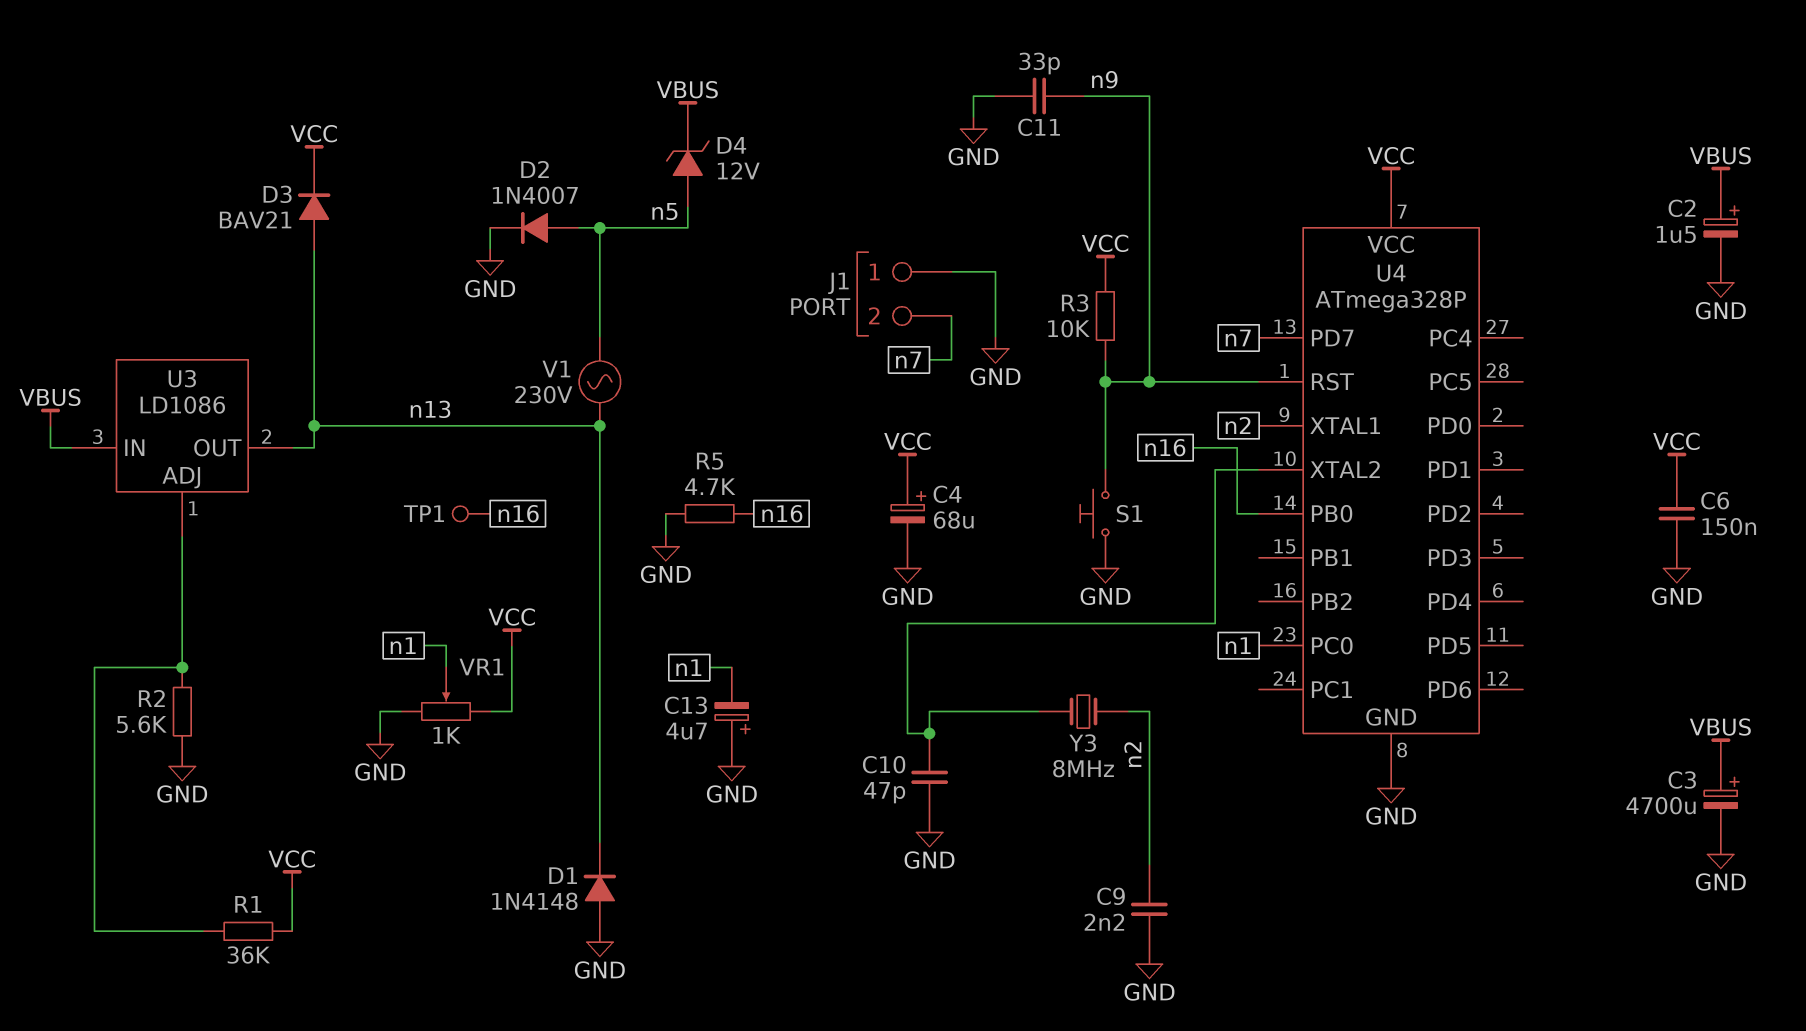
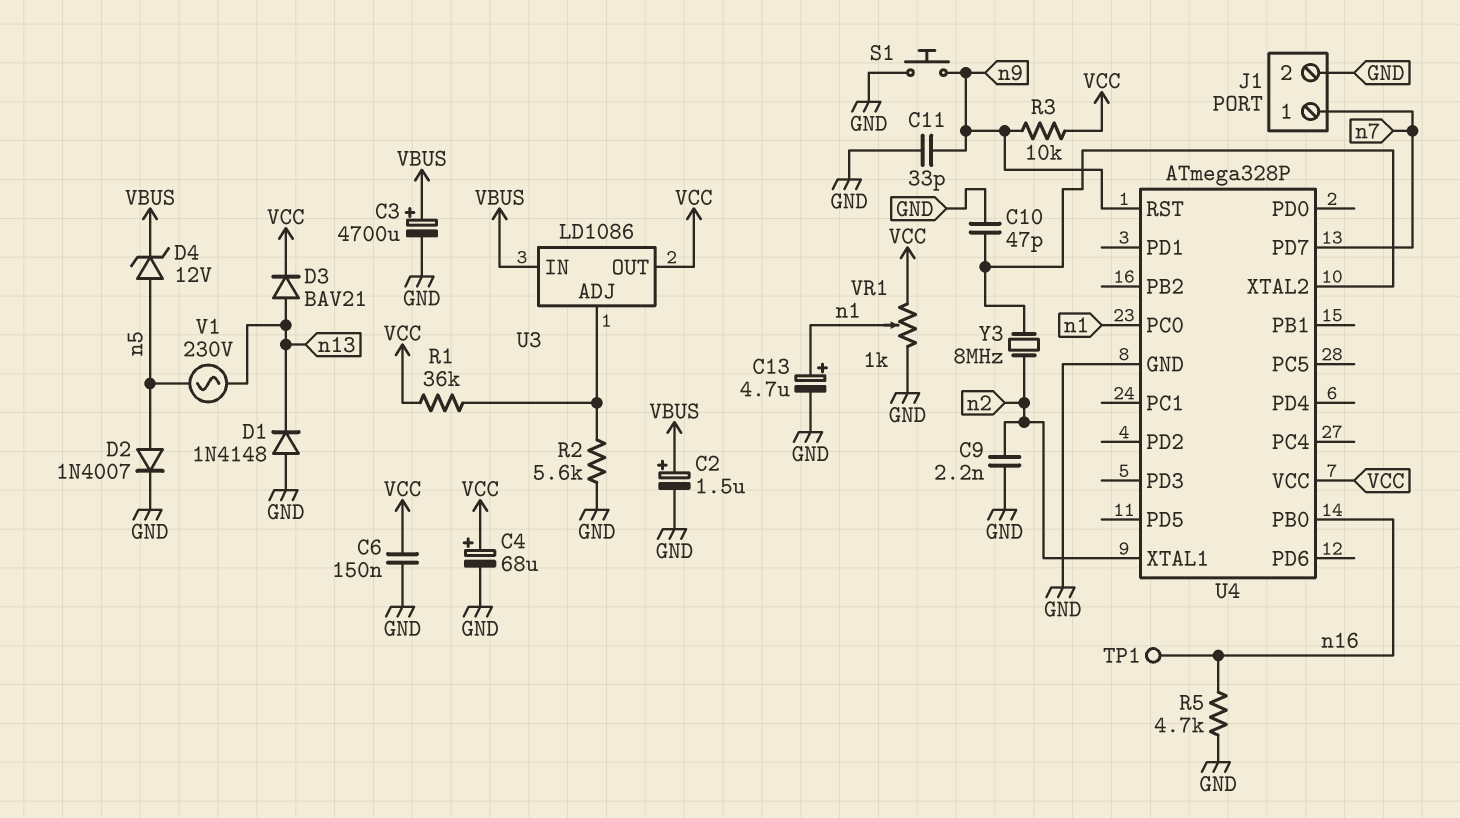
C13: 4.7uF (plus GND, minus n1) -> 4.7uF (plus n1, minus GND)
J1 pin 1: GND -> n7
J1 pin 2: n7 -> GND
U3 pin OUT: n13 -> VCC

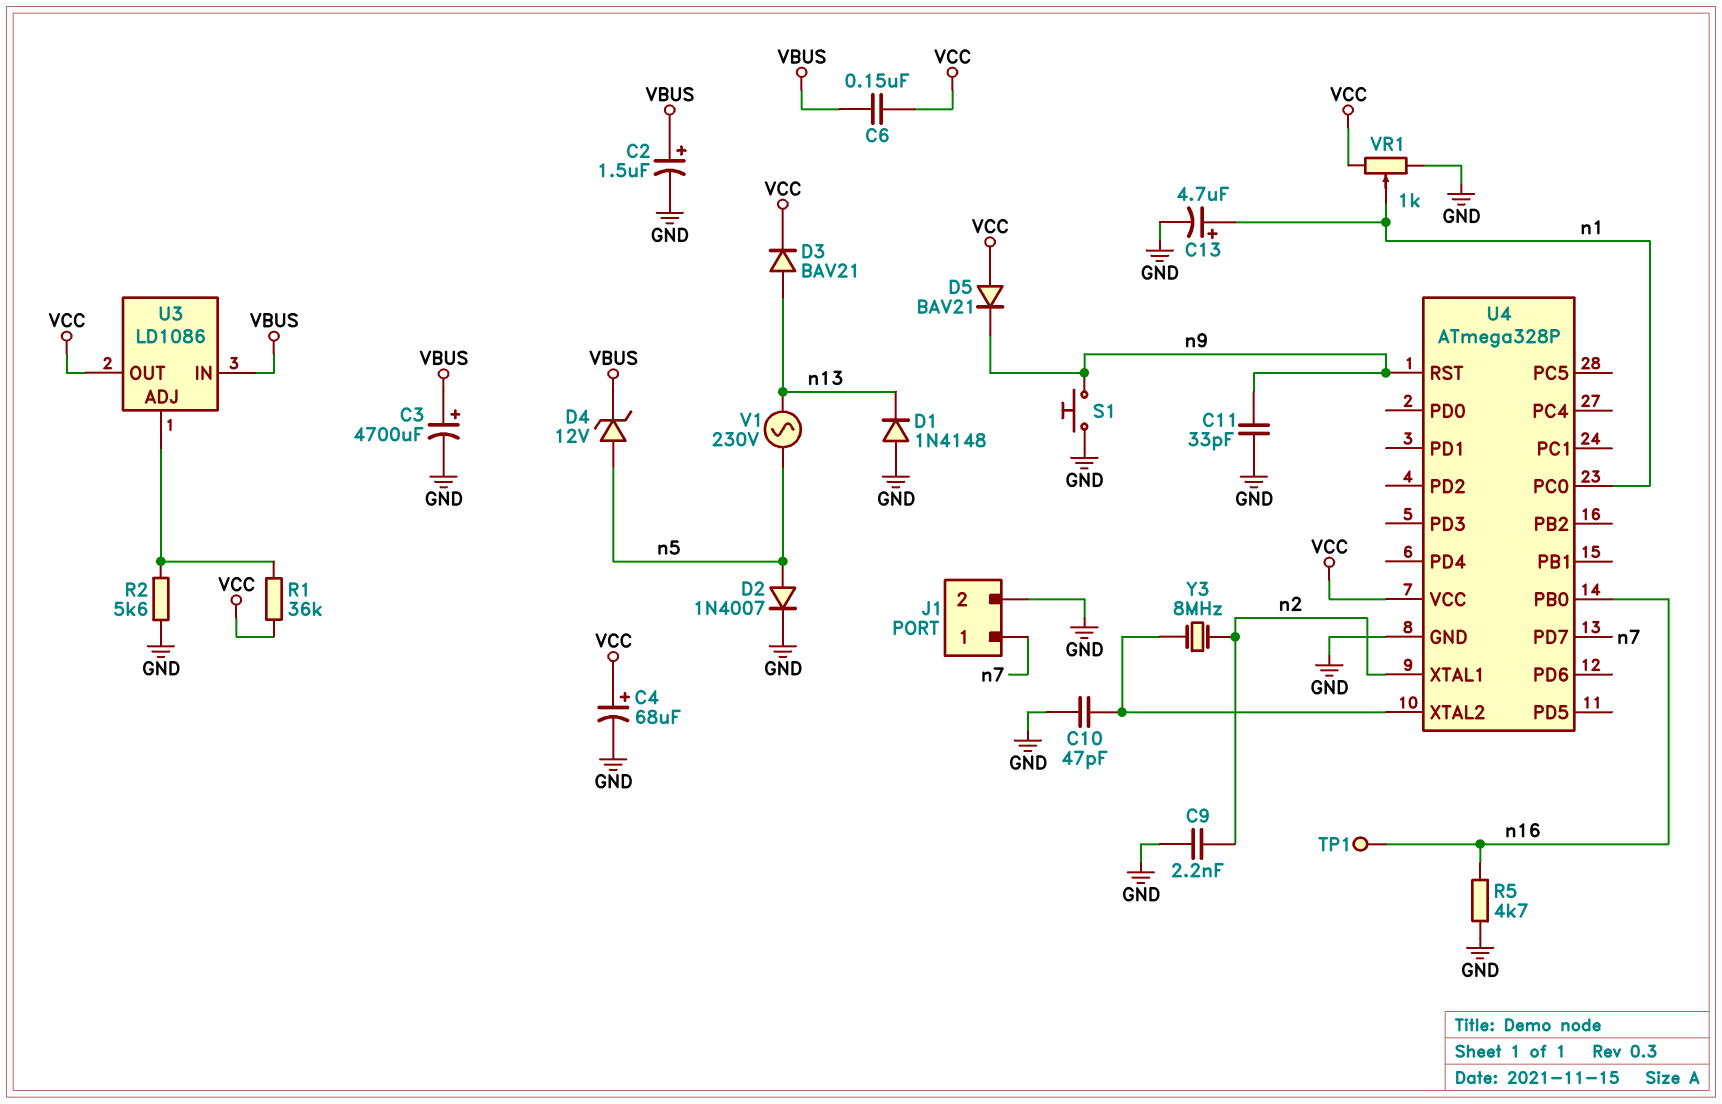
C6: 150nF (GND, VCC) -> 150nF (VBUS, VCC)
D5: none -> diode BAV21 (A VCC, K n9)
R3: 10k (VCC, n9) -> none

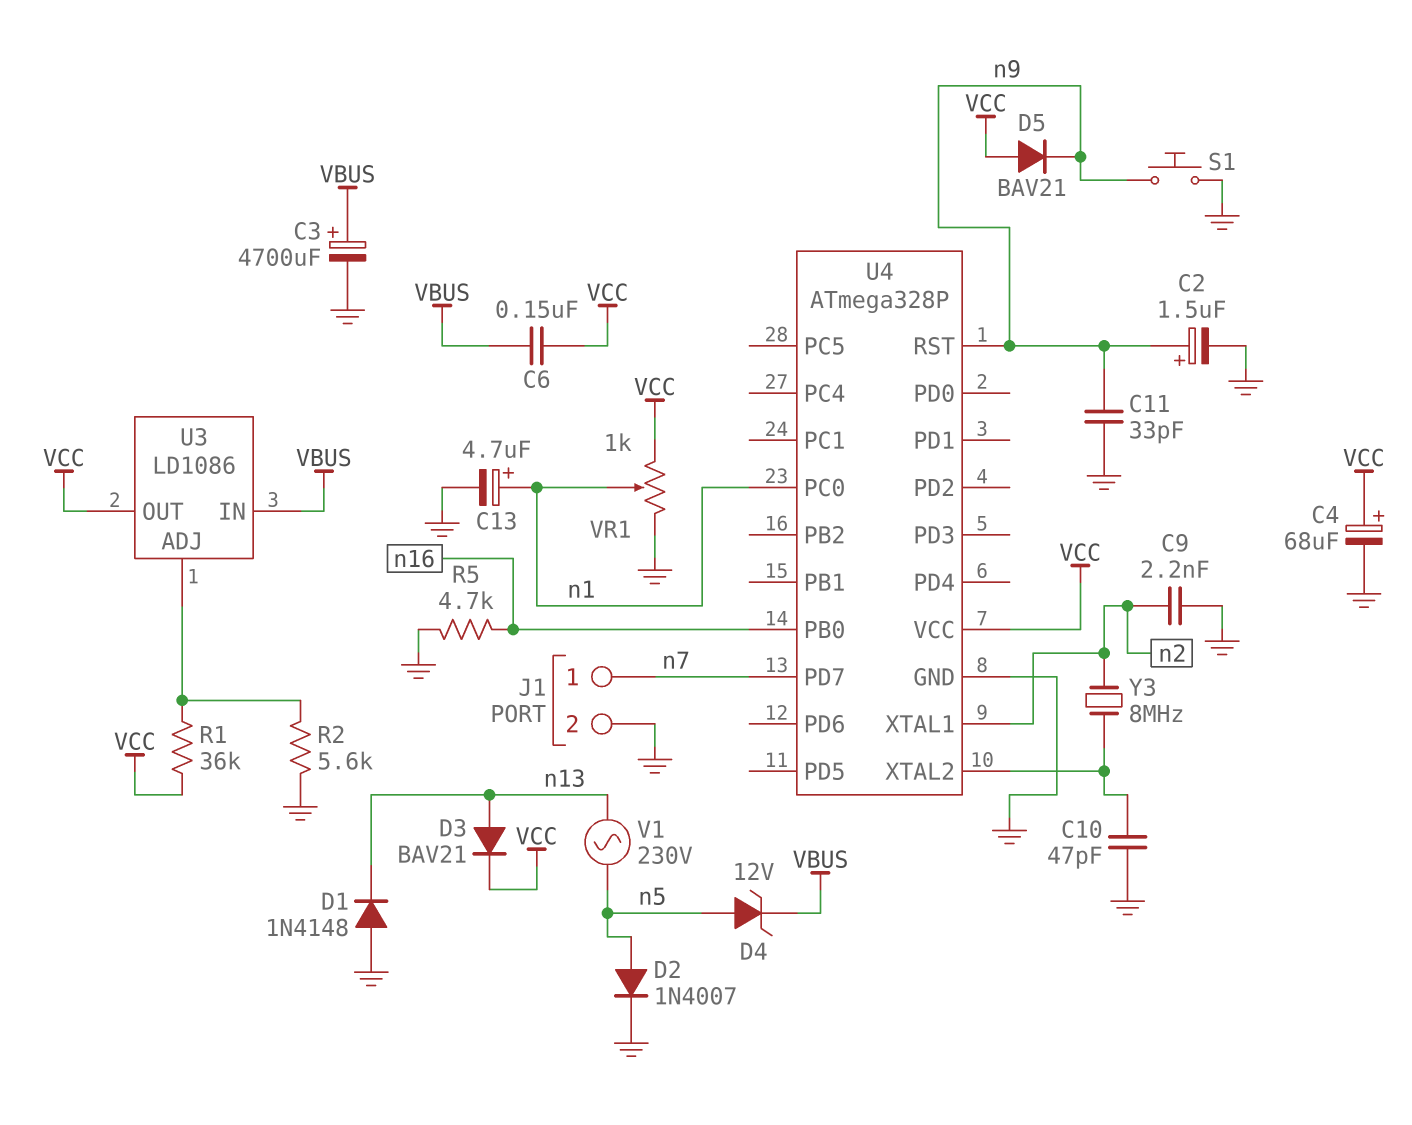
C2: 1.5uF (plus VBUS, minus GND) -> 1.5uF (plus n9, minus GND)
TP1: test point (n16) -> none

